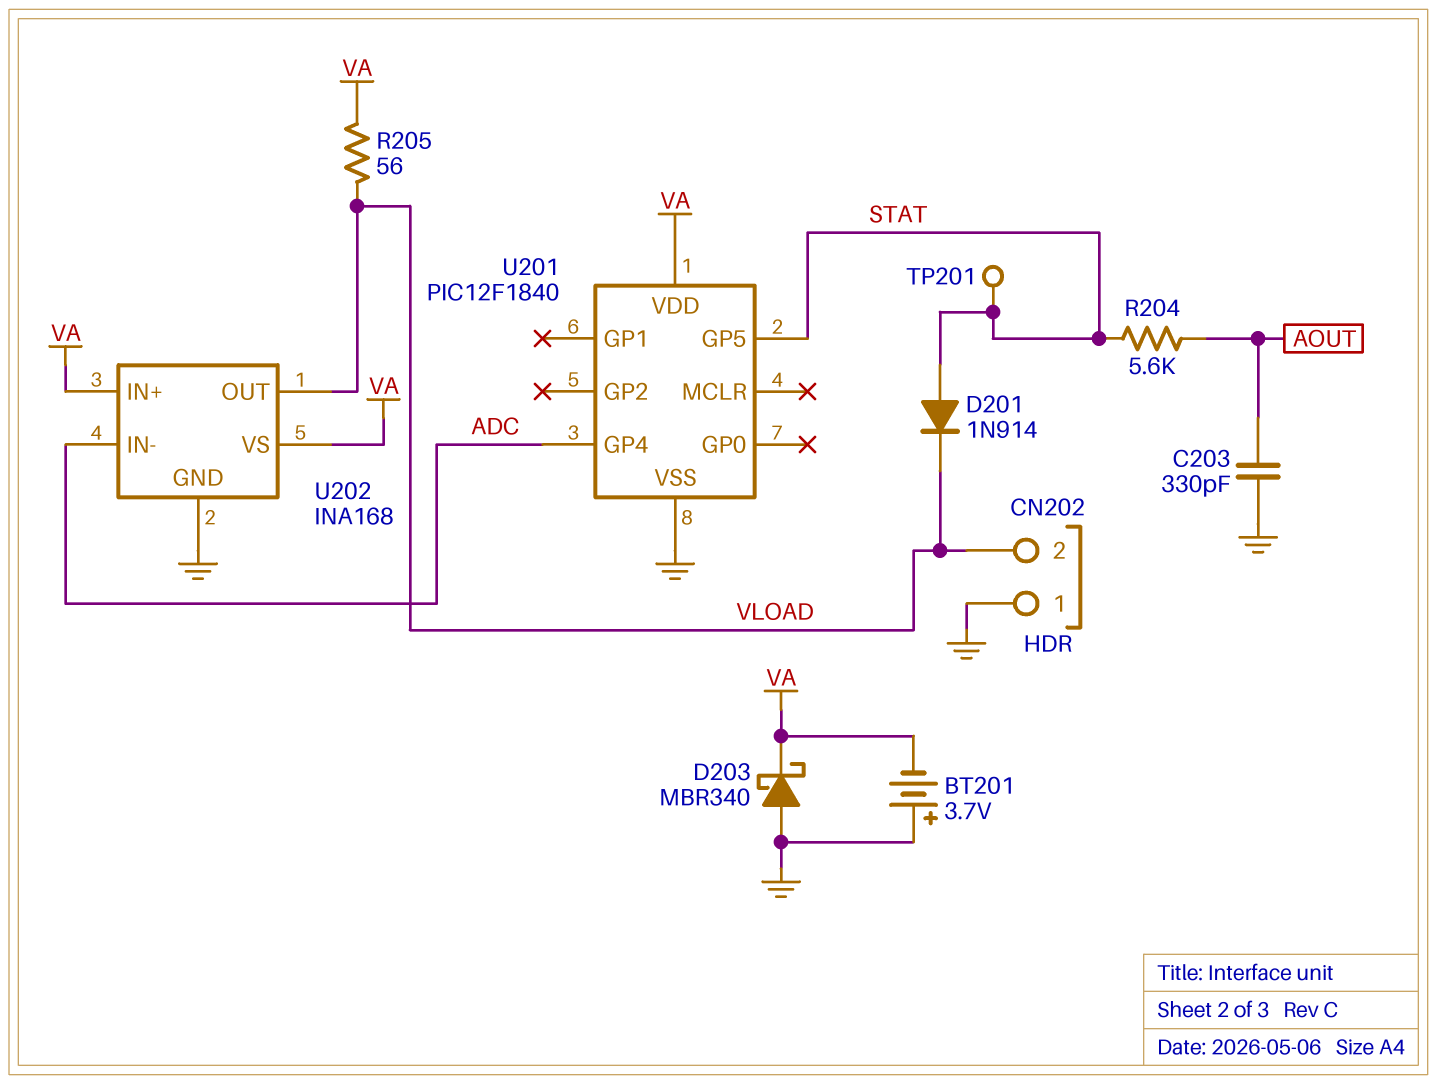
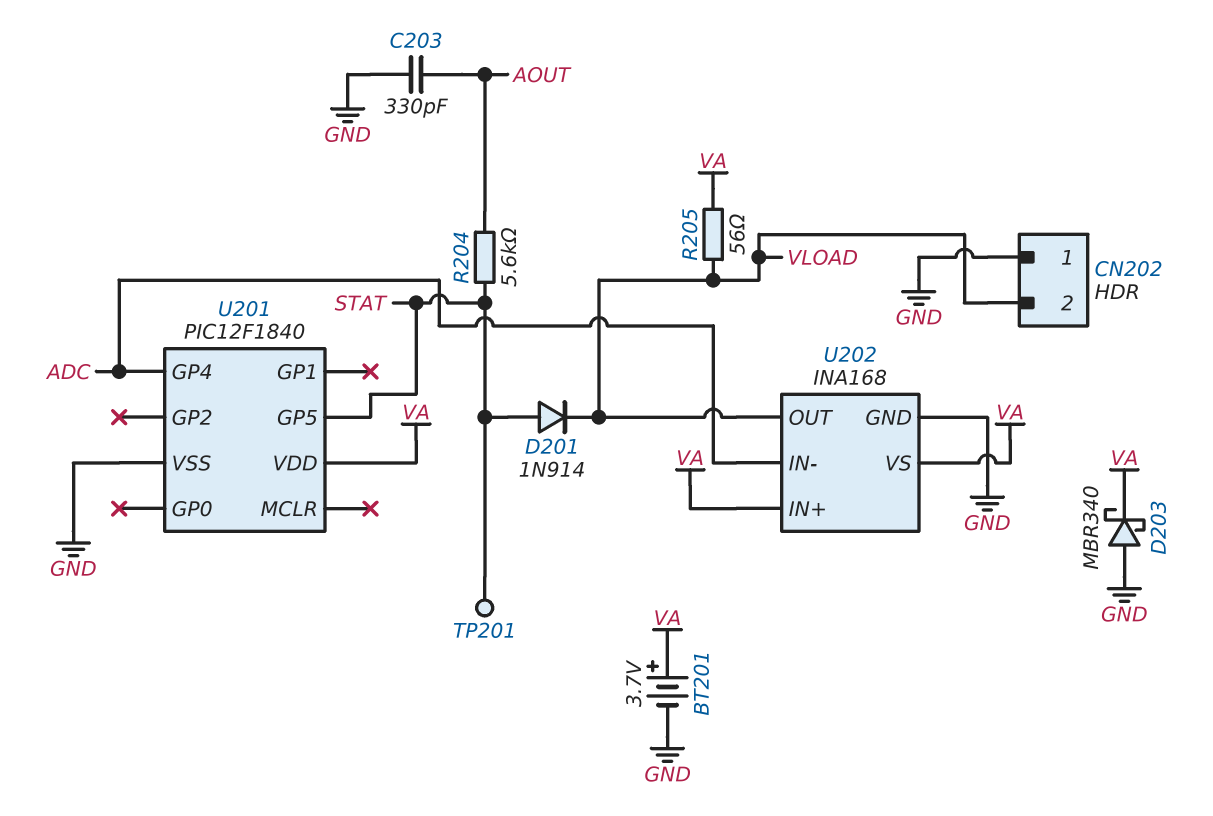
BT201: 3.7V (plus GND, minus VA) -> 3.7V (plus VA, minus GND)

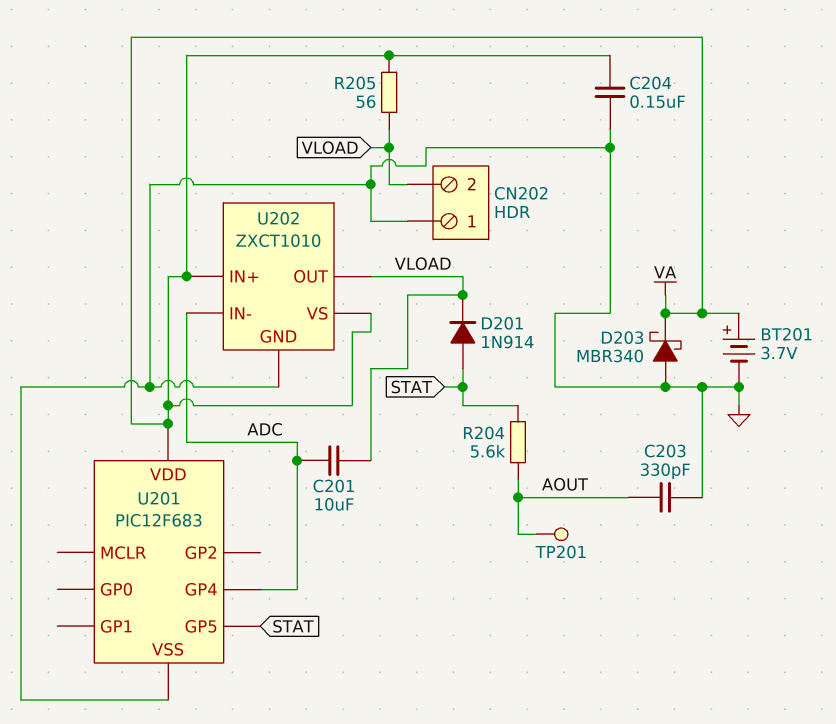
C201: none -> 10uF (ADC, VLOAD)
C204: none -> 150nF (GND, VA)
TP201: test point (STAT) -> test point (AOUT)
U201: PIC12F1840 -> PIC12F683
U202: INA168 -> ZXCT1010

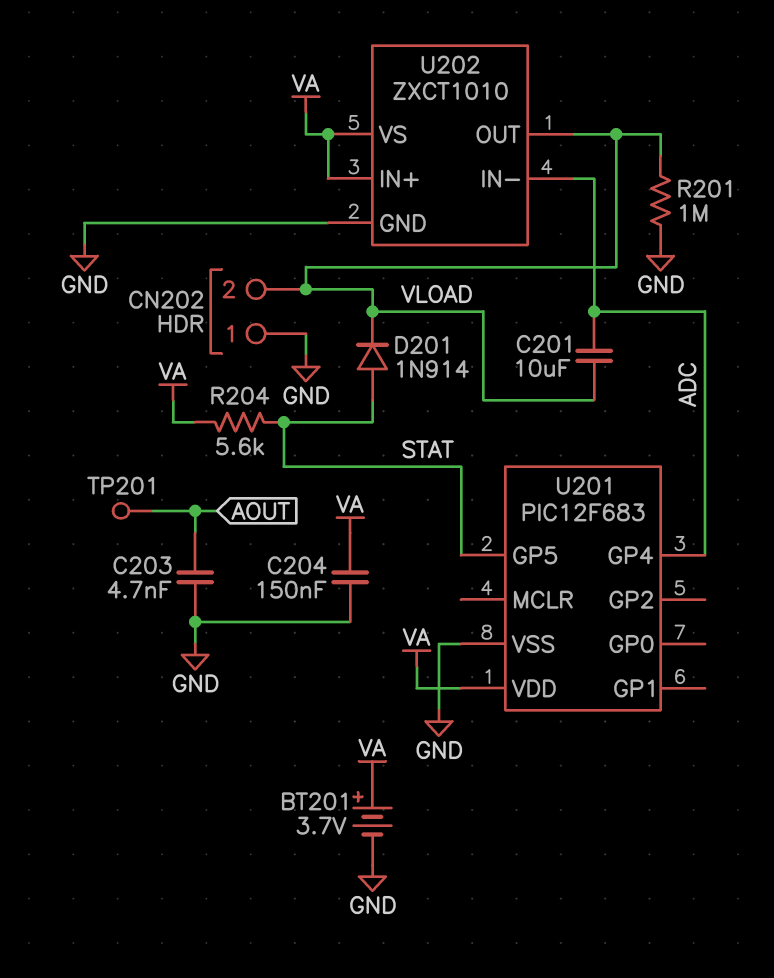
C203: 330pF (AOUT, GND) -> 4.7nF (AOUT, GND)
D203: schottky MBR340 (A GND, K VA) -> none
R201: none -> 1M (GND, VLOAD)
R204: 5.6k (AOUT, STAT) -> 5.6k (STAT, VA)
R205: 56 (VA, VLOAD) -> none

